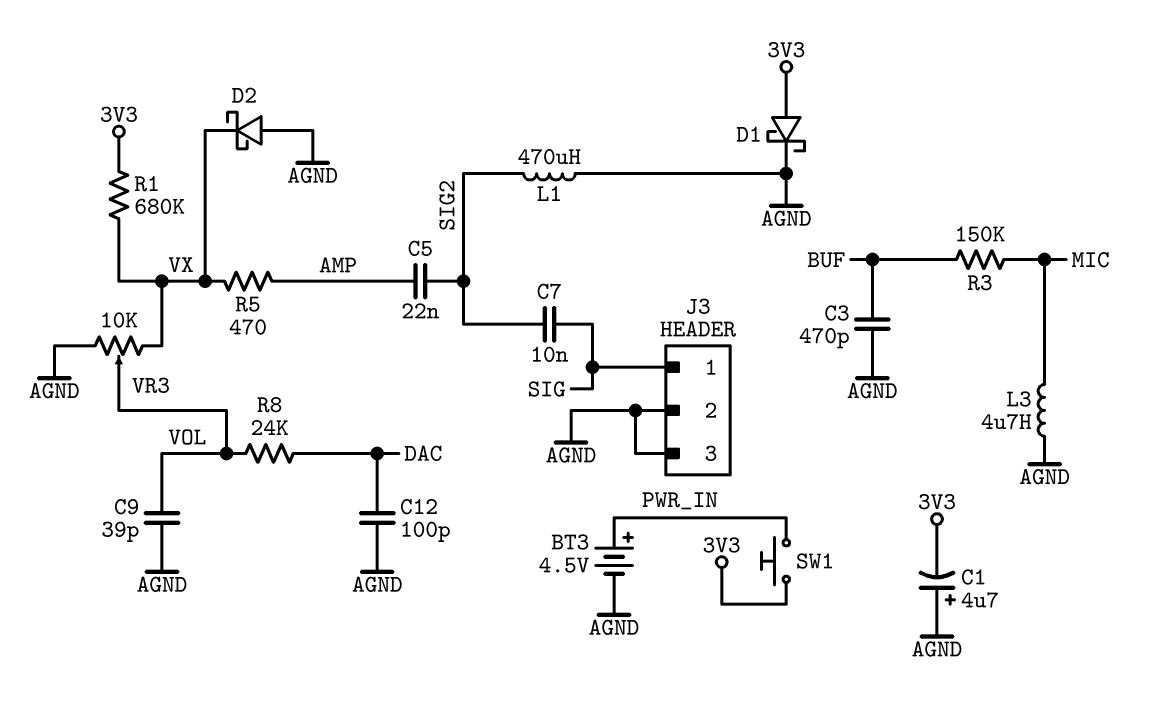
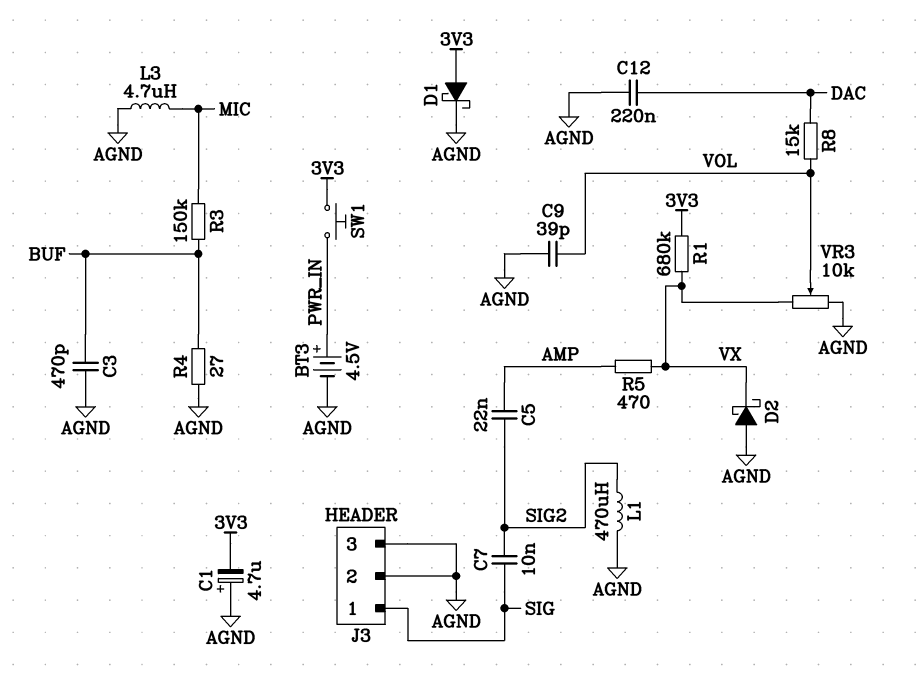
C12: 100pF (AGND, DAC) -> 220nF (AGND, DAC)
R4: none -> 27 (AGND, BUF)
R8: 24k (DAC, VOL) -> 15k (DAC, VOL)

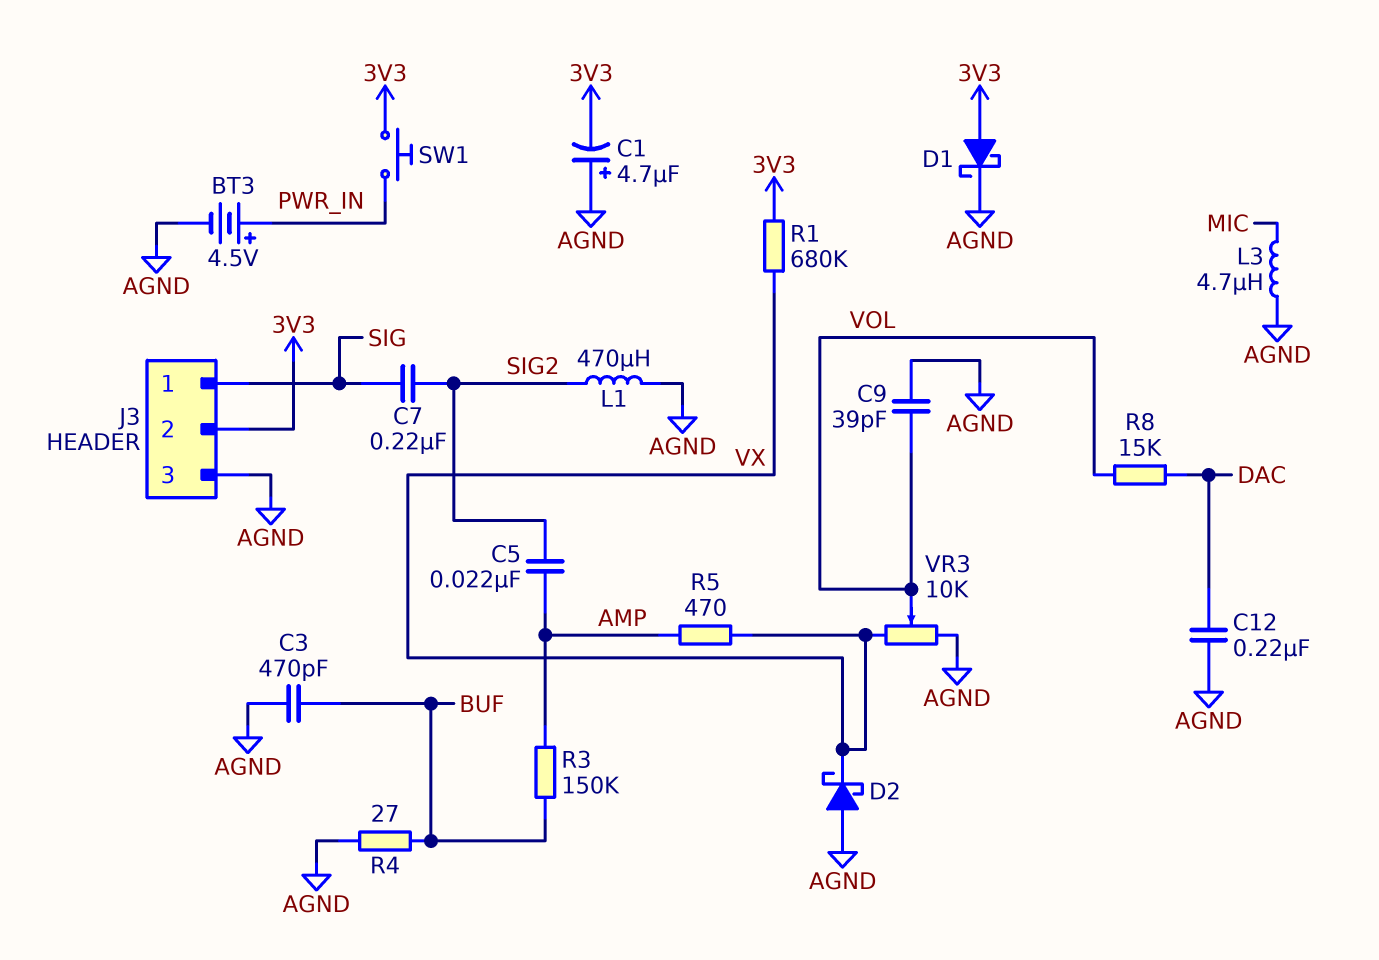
C7: 10nF (SIG, SIG2) -> 220nF (SIG, SIG2)
J3 pin 2: AGND -> 3V3
R3: 150k (BUF, MIC) -> 150k (AMP, BUF)

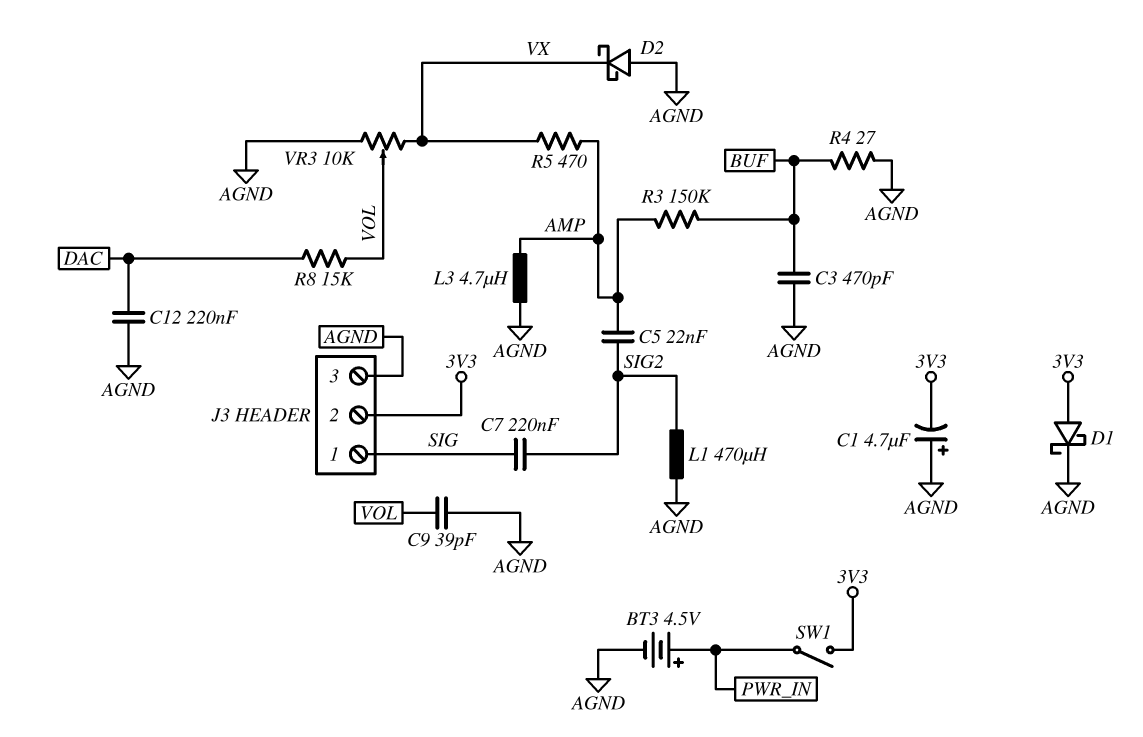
L3: 4.7uH (AGND, MIC) -> 4.7uH (AGND, AMP)
R1: 680k (3V3, VX) -> none
SW1: button (3V3, PWR_IN) -> switch (3V3, PWR_IN)

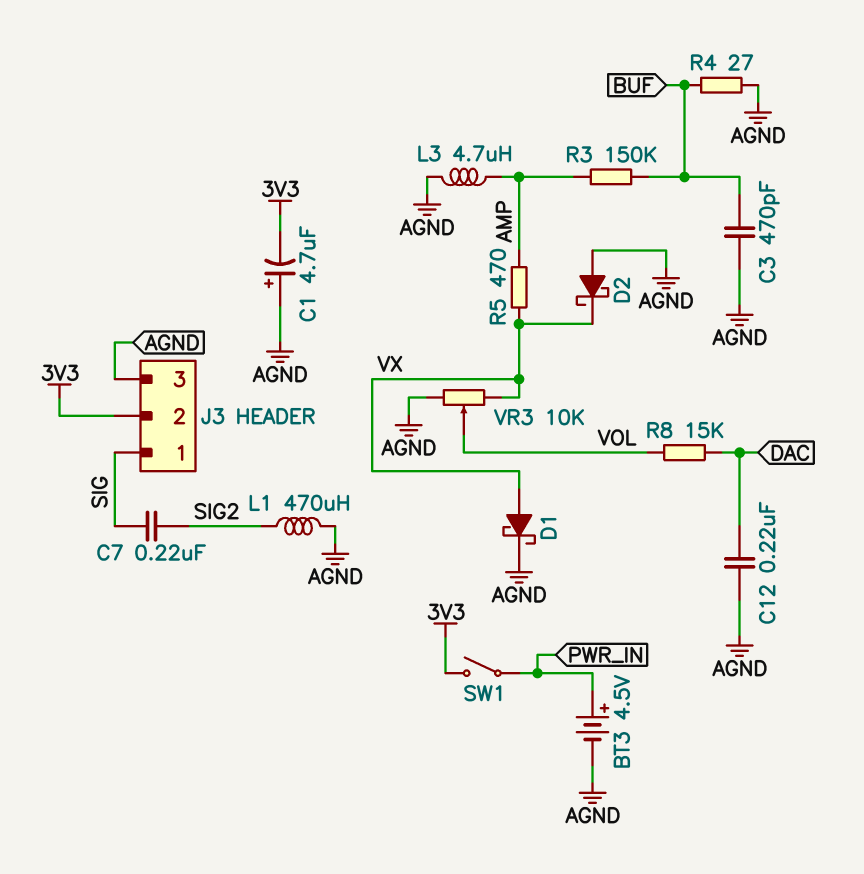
C5: 22nF (AMP, SIG2) -> none
C9: 39pF (AGND, VOL) -> none
D1: schottky (A 3V3, K AGND) -> schottky (A VX, K AGND)

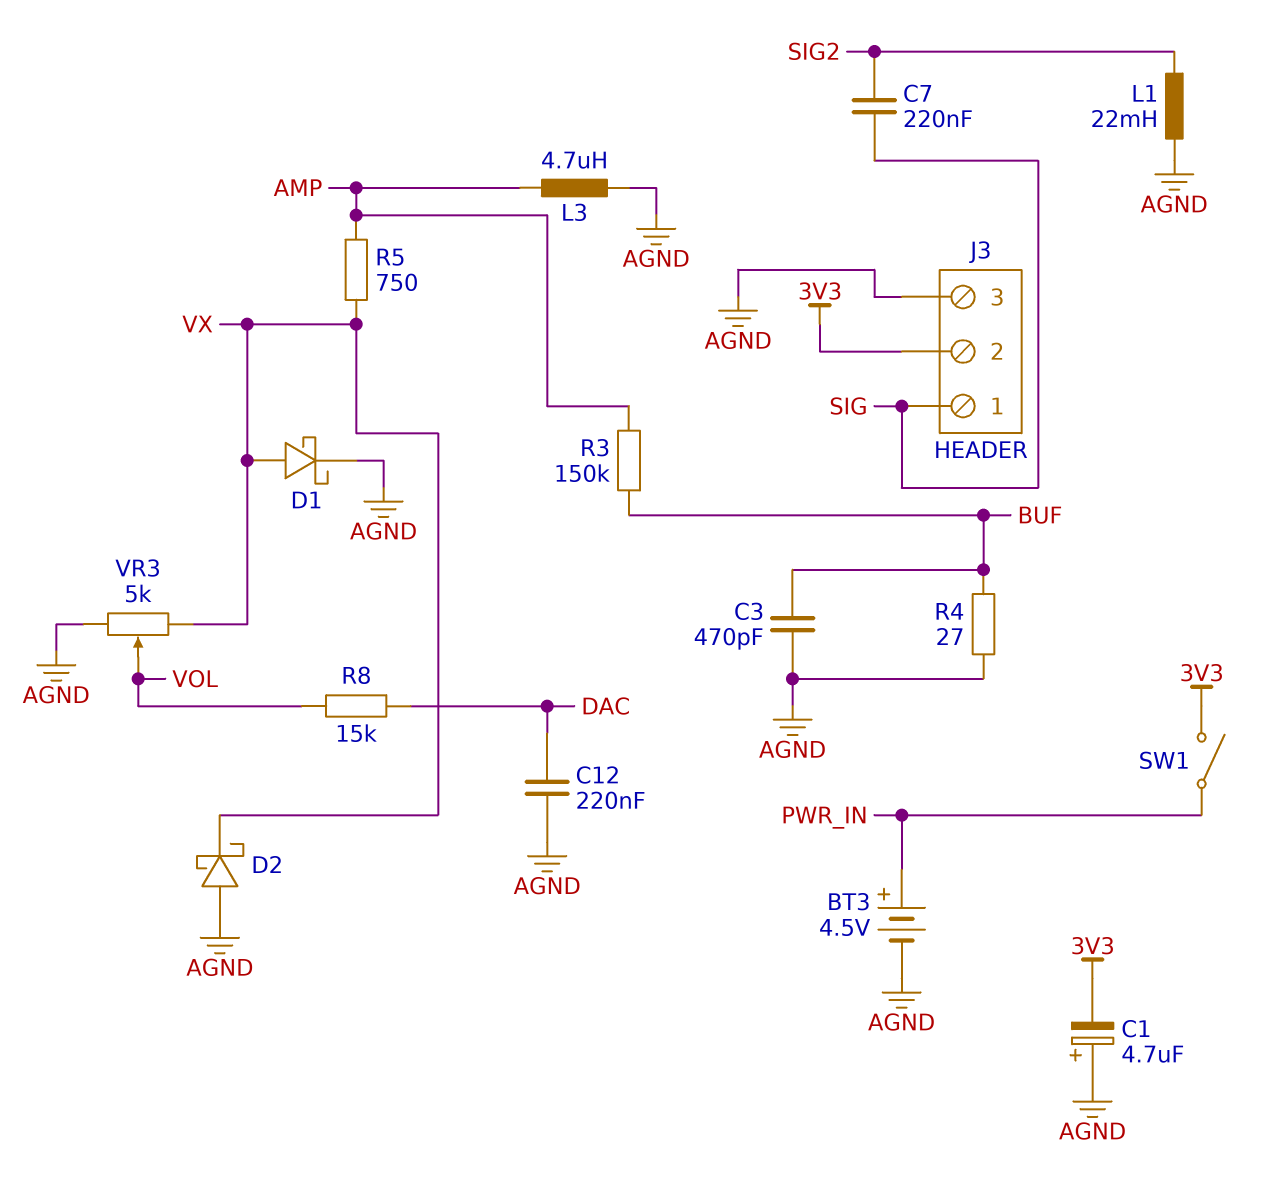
L1: 470uH (AGND, SIG2) -> 22mH (AGND, SIG2)
R5: 470 (AMP, VX) -> 750 (AMP, VX)
VR3: 10k (AGND, VX, wiper VOL) -> 5k (AGND, VX, wiper VOL)

